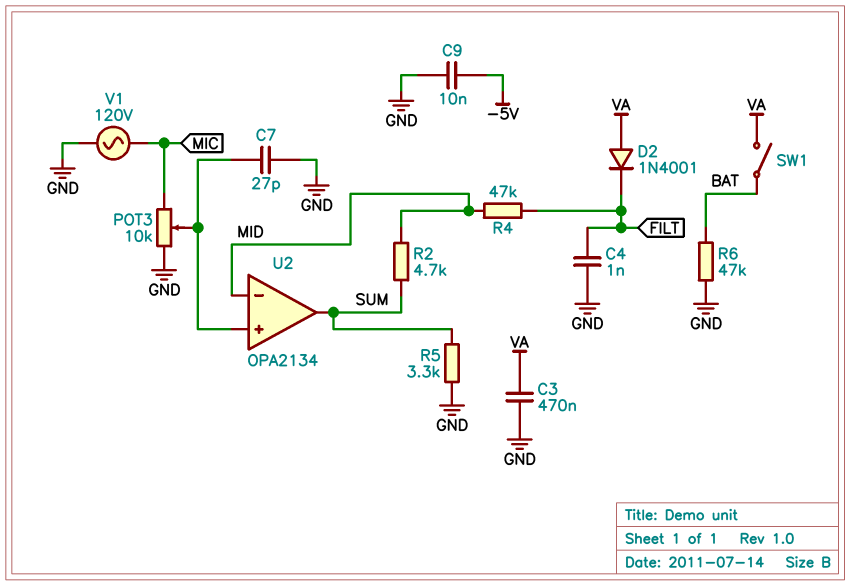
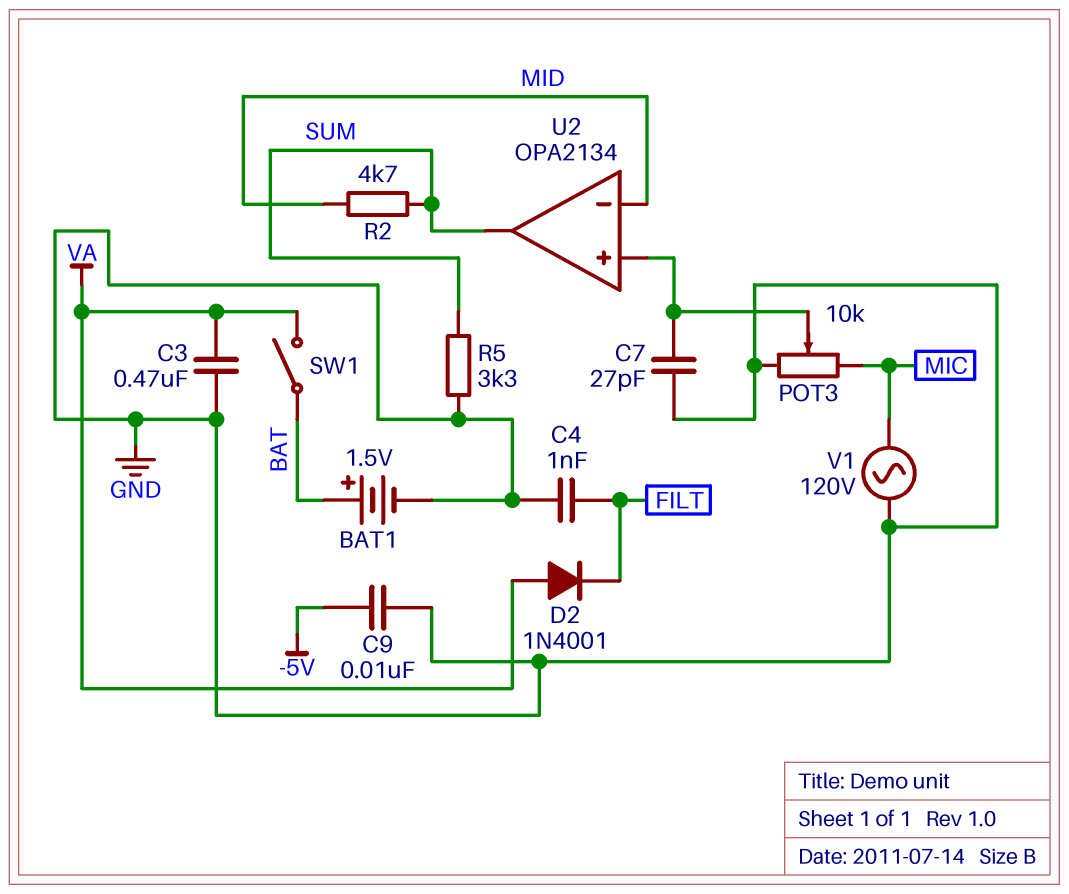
BAT1: none -> 1.5V (plus BAT, minus GND)
R4: 47k (FILT, MID) -> none
R6: 47k (BAT, GND) -> none

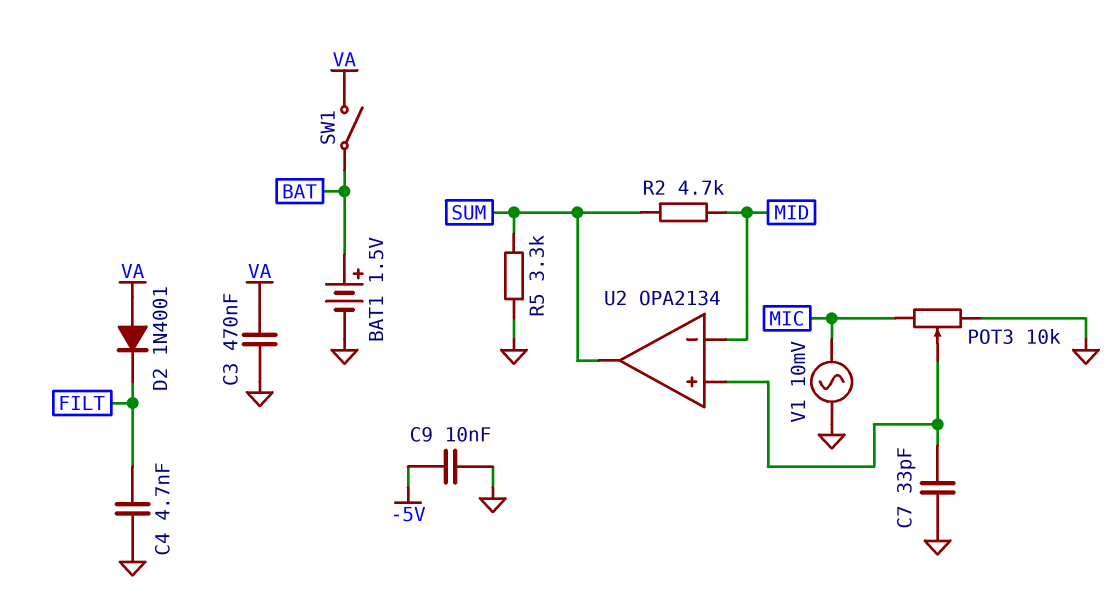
C4: 1nF (FILT, GND) -> 4.7nF (FILT, GND)
C7: 27pF (GND, U2/in+) -> 33pF (GND, U2/in+)
V1: AC 120V (GND, MIC) -> AC 10mV (GND, MIC)

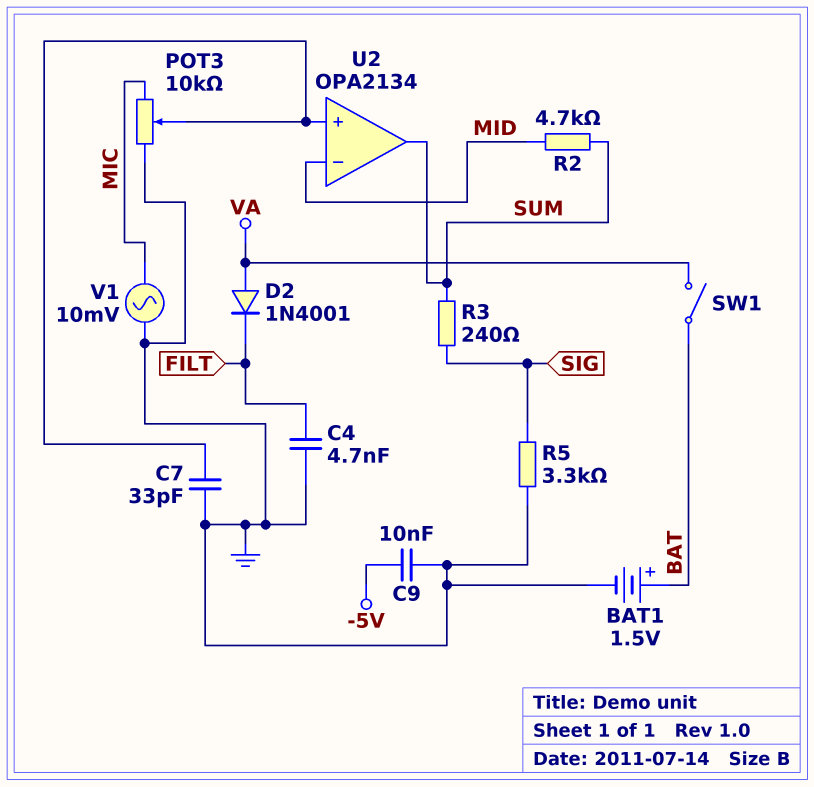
C3: 470nF (GND, VA) -> none
R3: none -> 240 (SIG, SUM)
R5: 3.3k (GND, SUM) -> 3.3k (GND, SIG)

